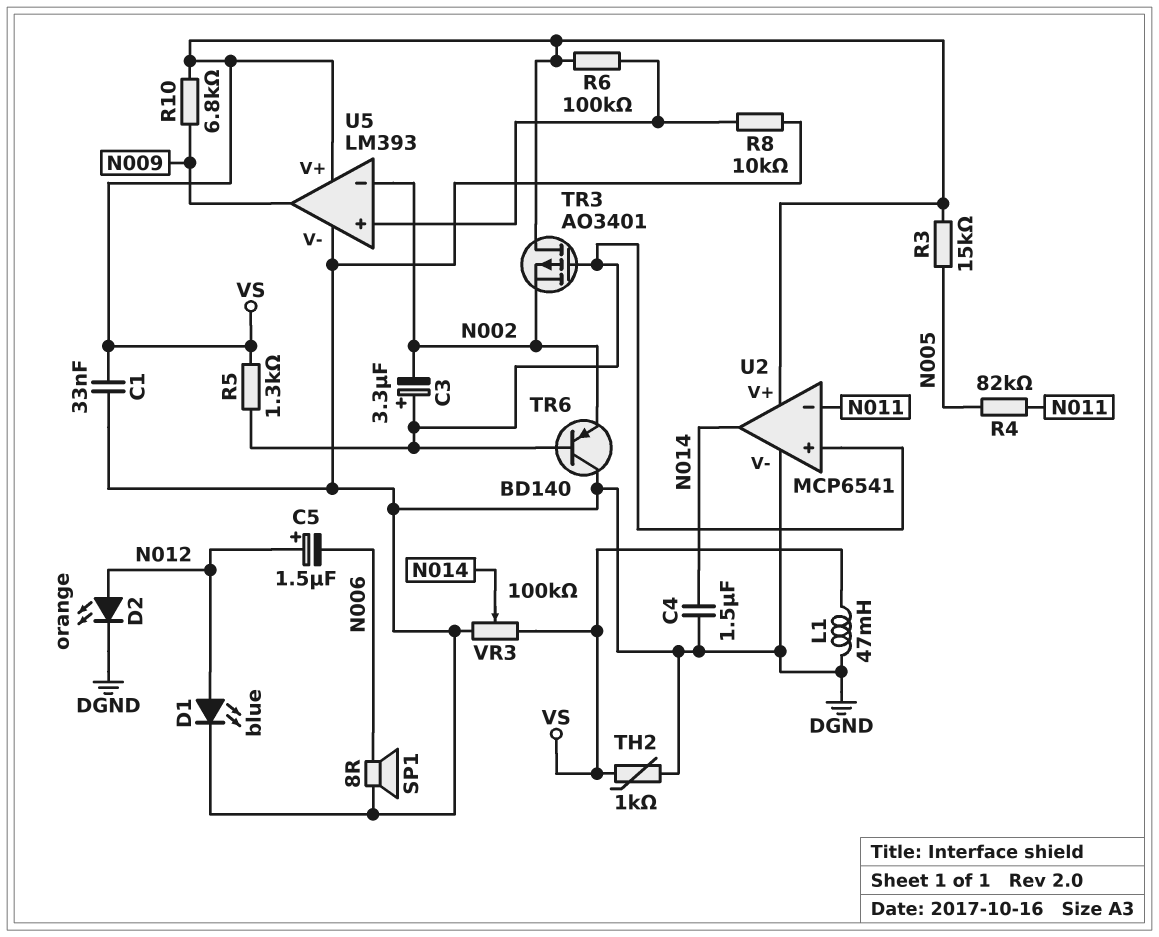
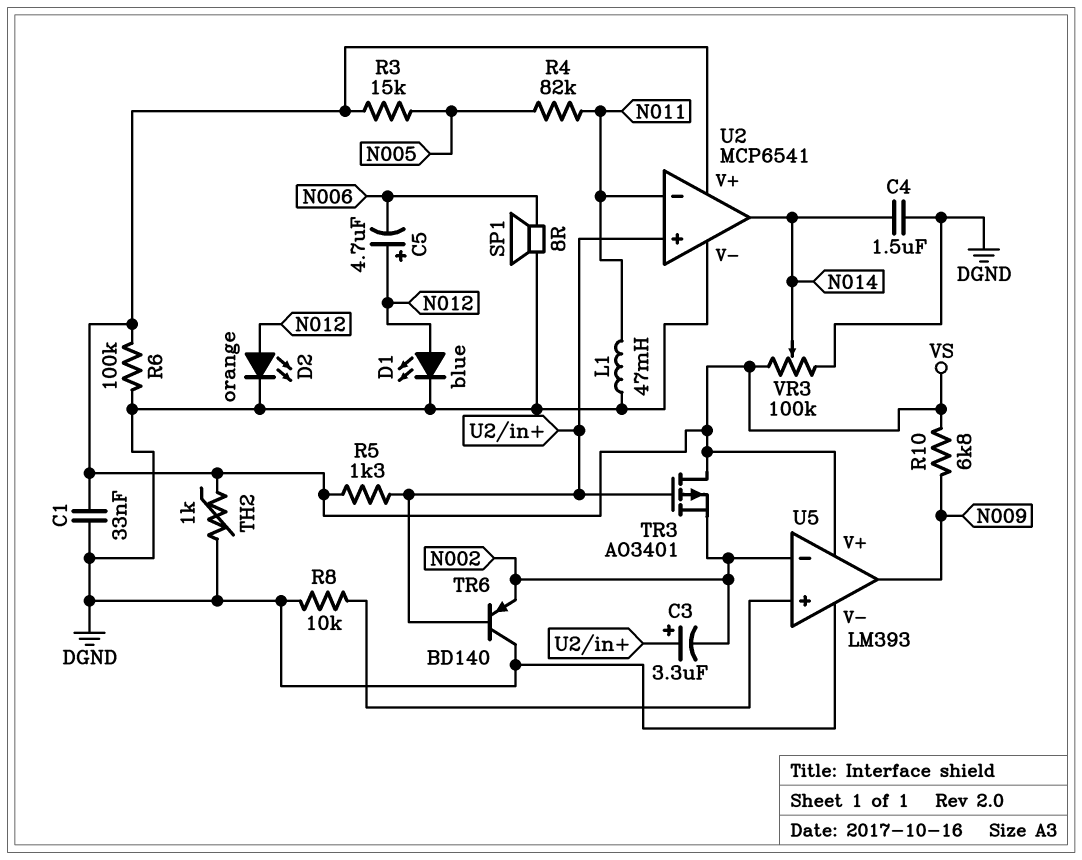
C5: 1.5uF (plus N012, minus N006) -> 4.7uF (plus N012, minus N006)
L1: 47mH (DGND, VS) -> 47mH (DGND, N011)
R6: 100k (U5/in+, VS) -> 100k (DGND, VS)

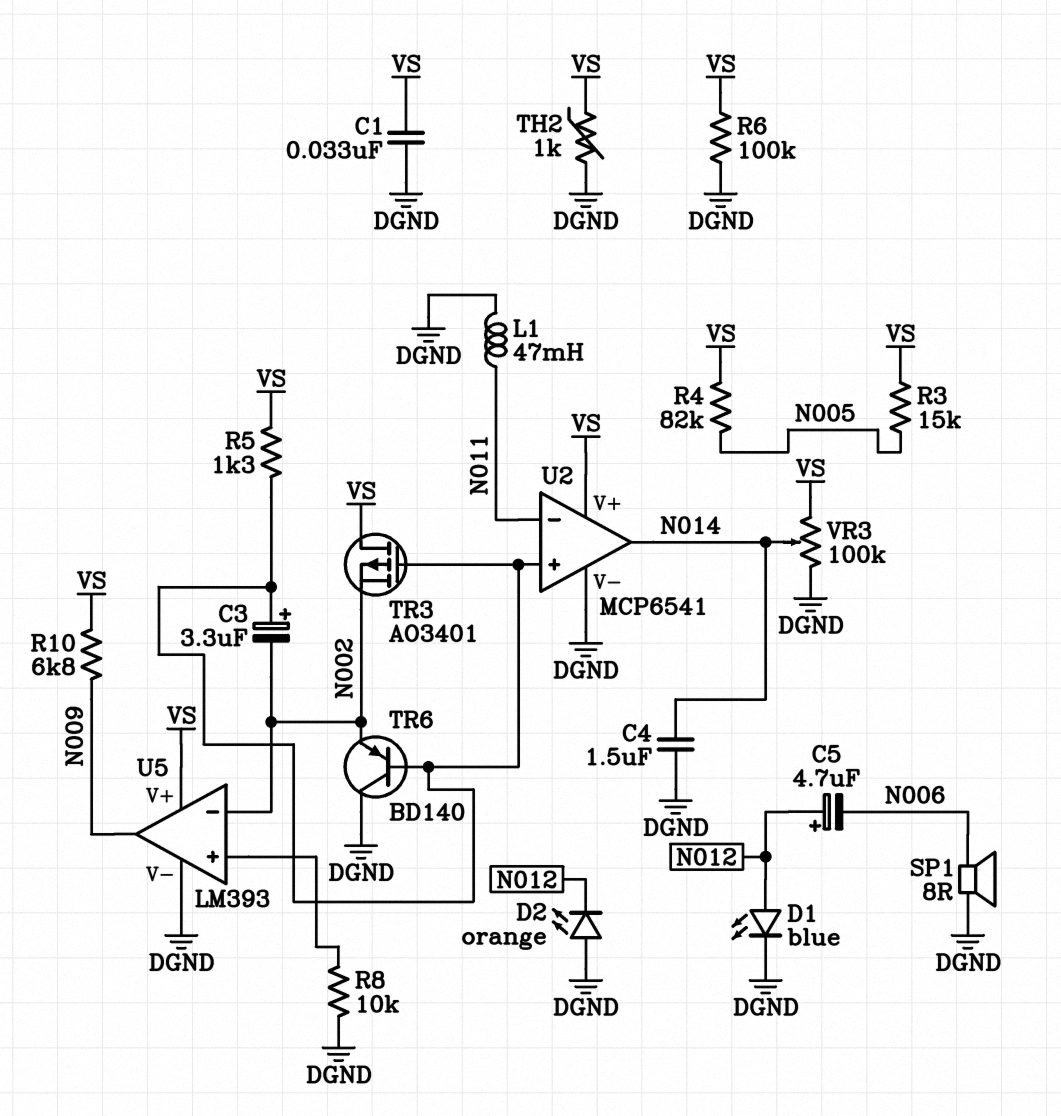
D2: LED orange (A N012, K DGND) -> LED orange (A DGND, K N012)
R4: 82k (N005, N011) -> 82k (N005, VS)

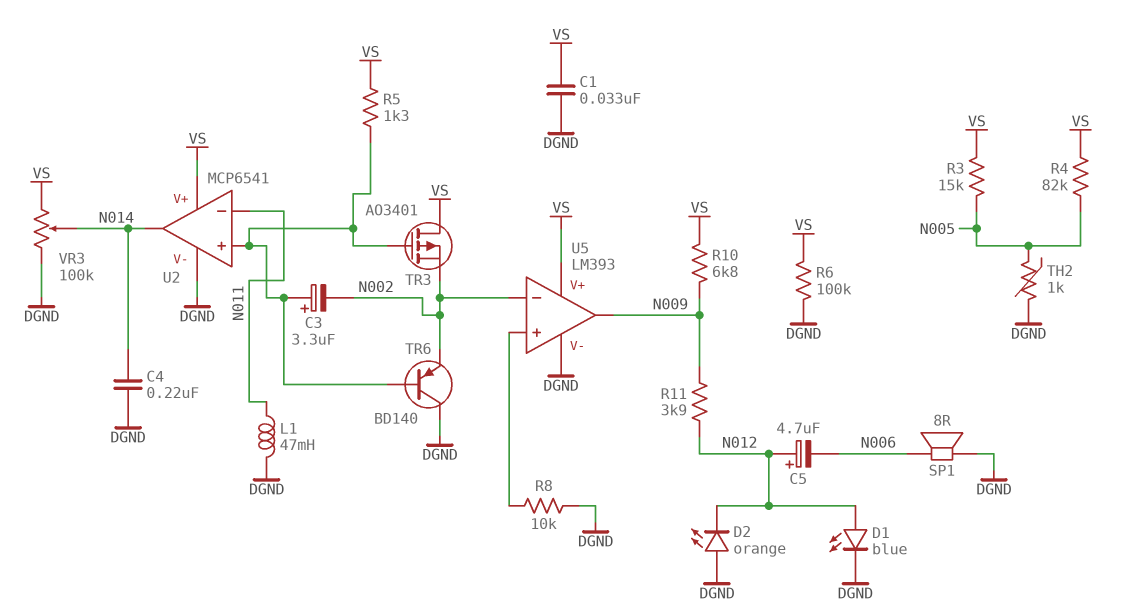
C4: 1.5uF (DGND, N014) -> 220nF (DGND, N014)
R11: none -> 3.9k (N009, N012)
TH2: 1k (DGND, VS) -> 1k (DGND, N005)

